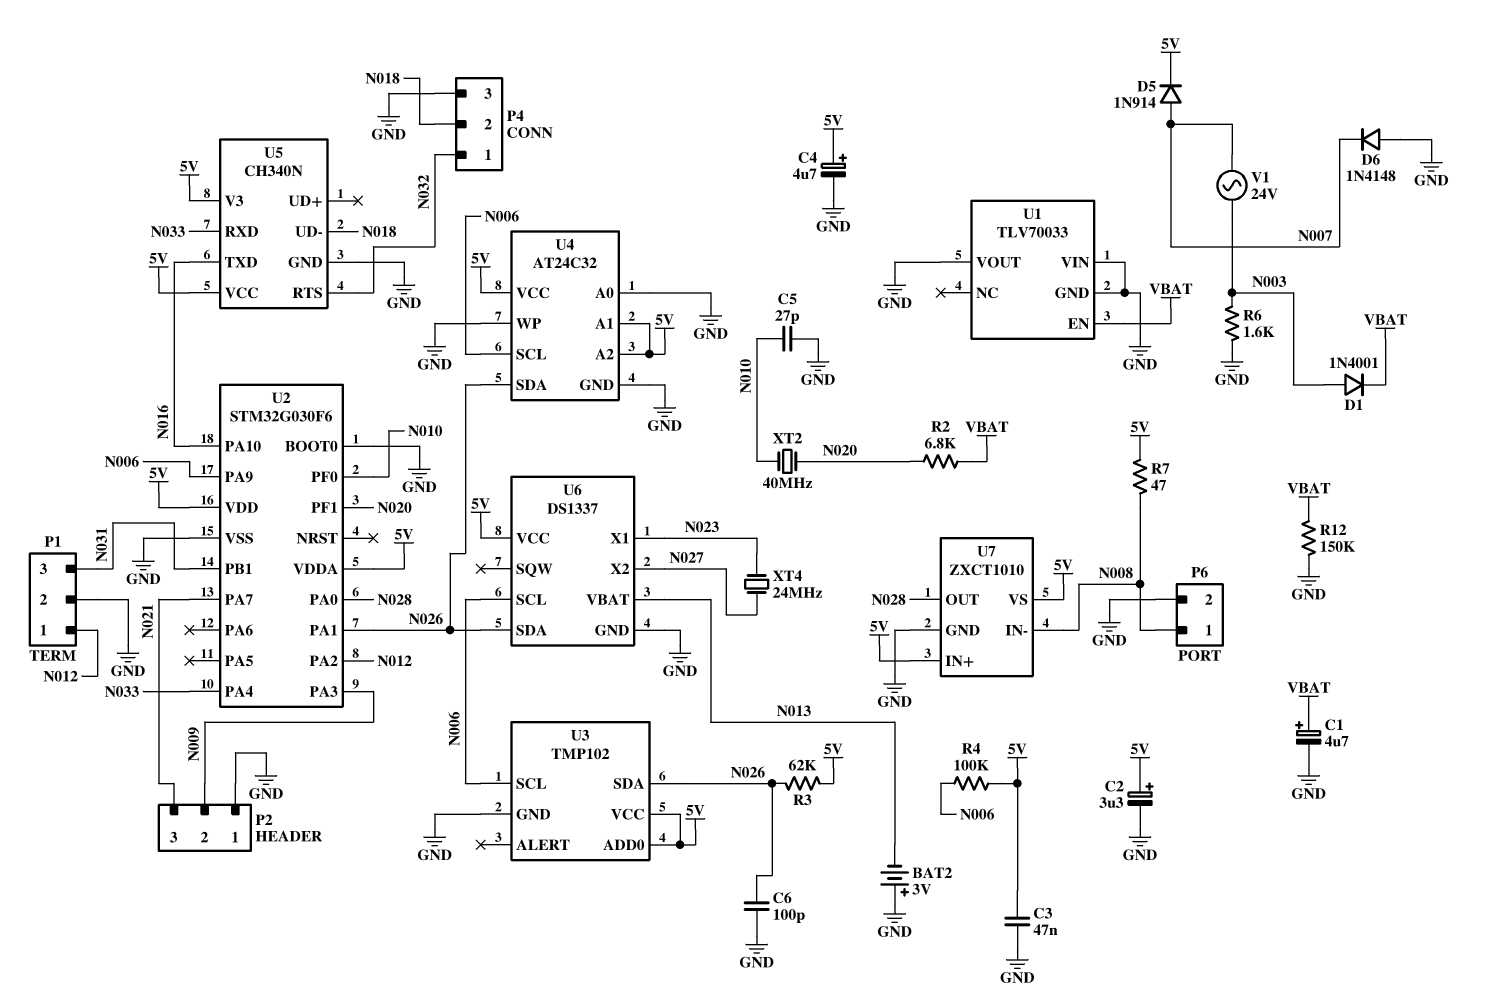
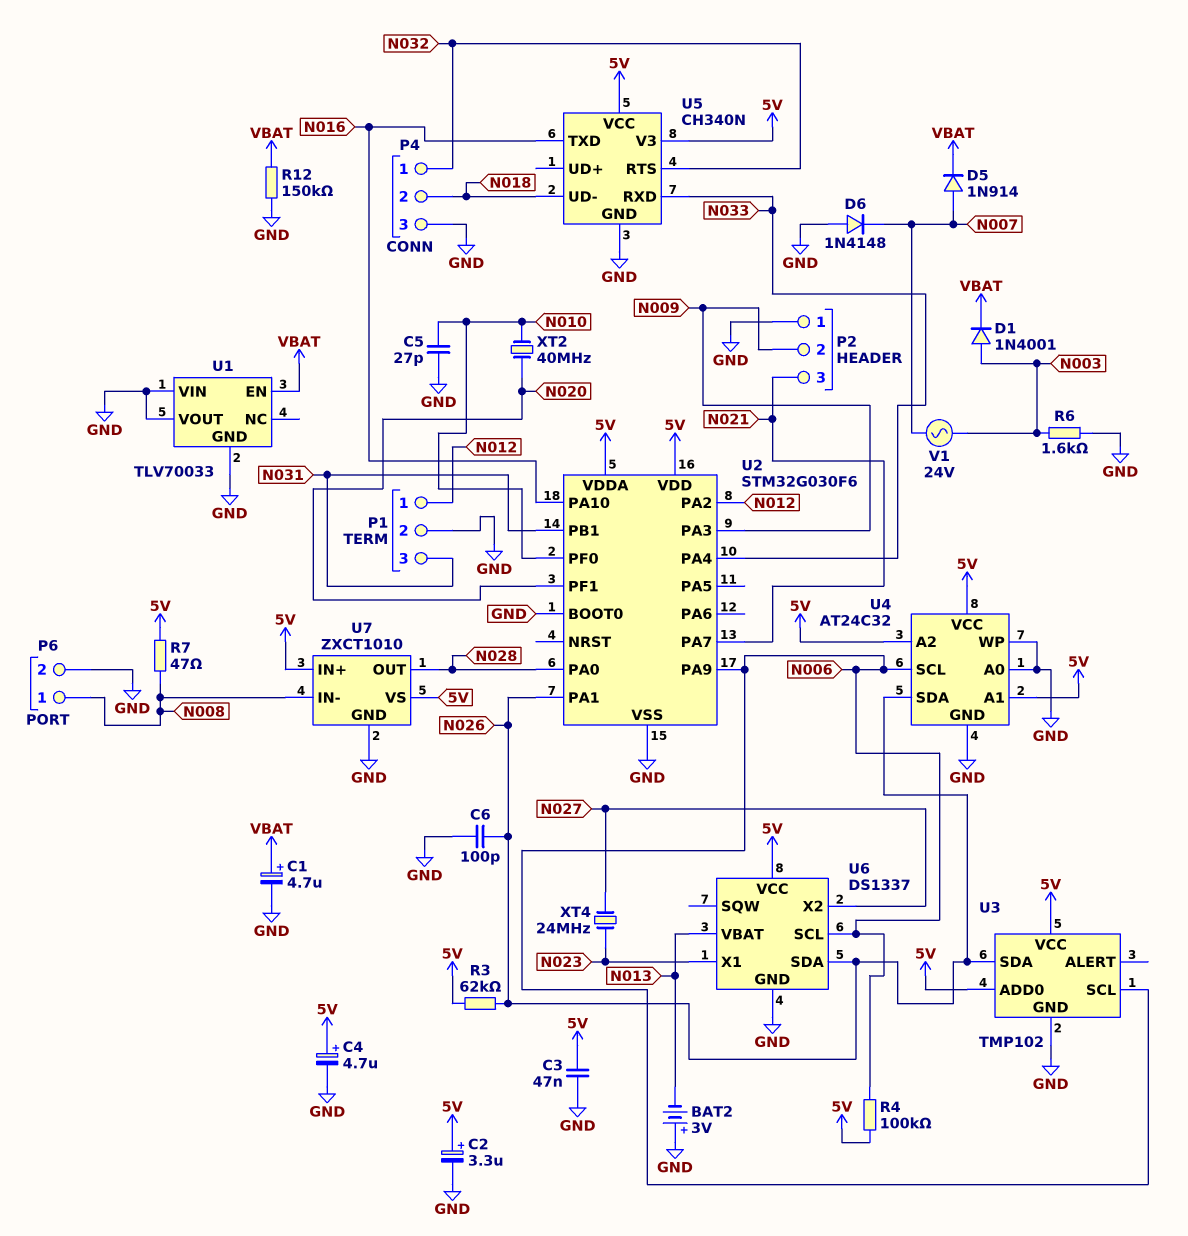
D5: diode 1N914 (A N007, K 5V) -> diode 1N914 (A N007, K VBAT)
R2: 6.8k (N020, VBAT) -> none

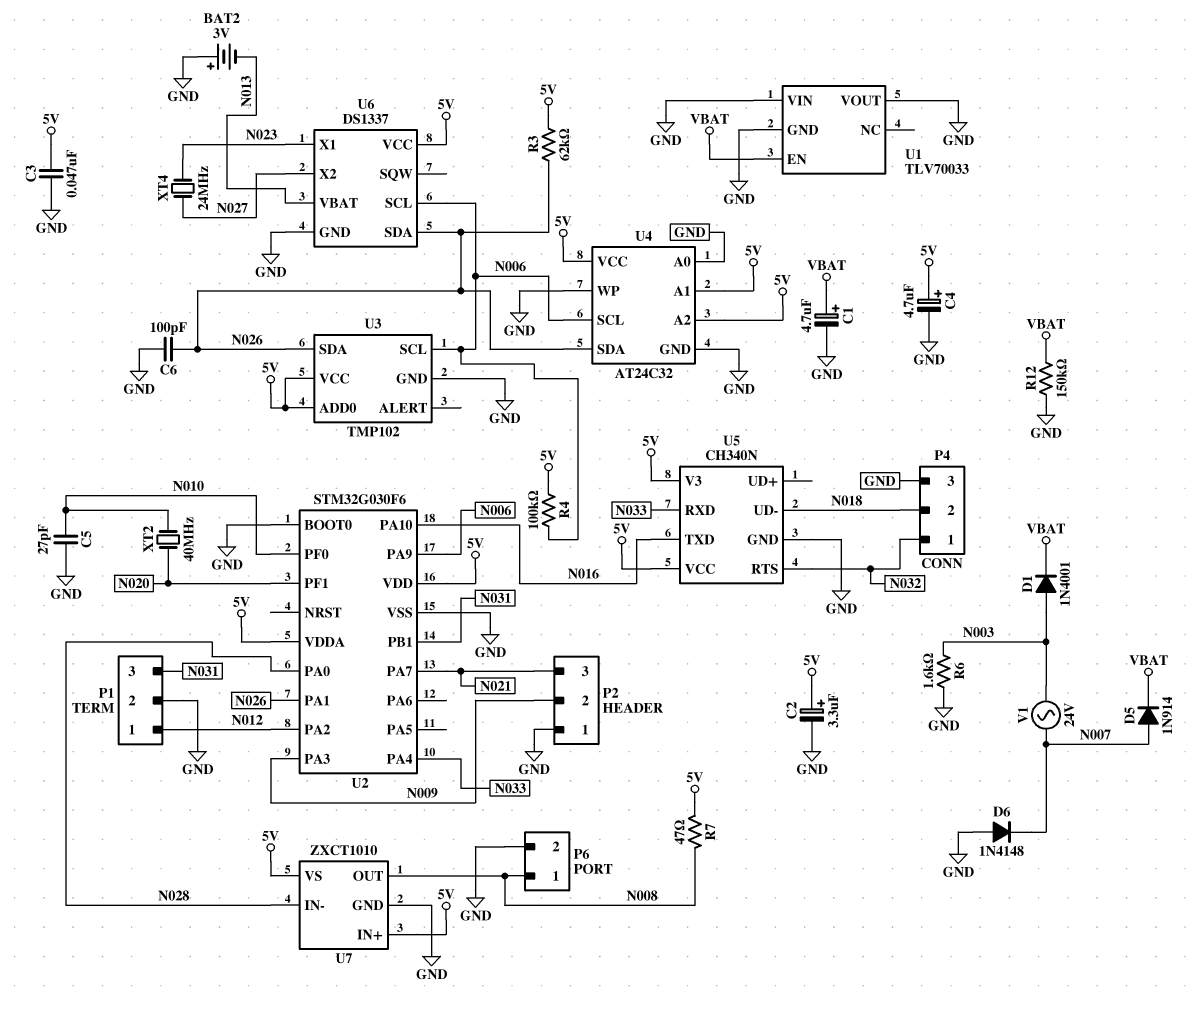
U7 pin IN-: N008 -> N028
U7 pin OUT: N028 -> N008

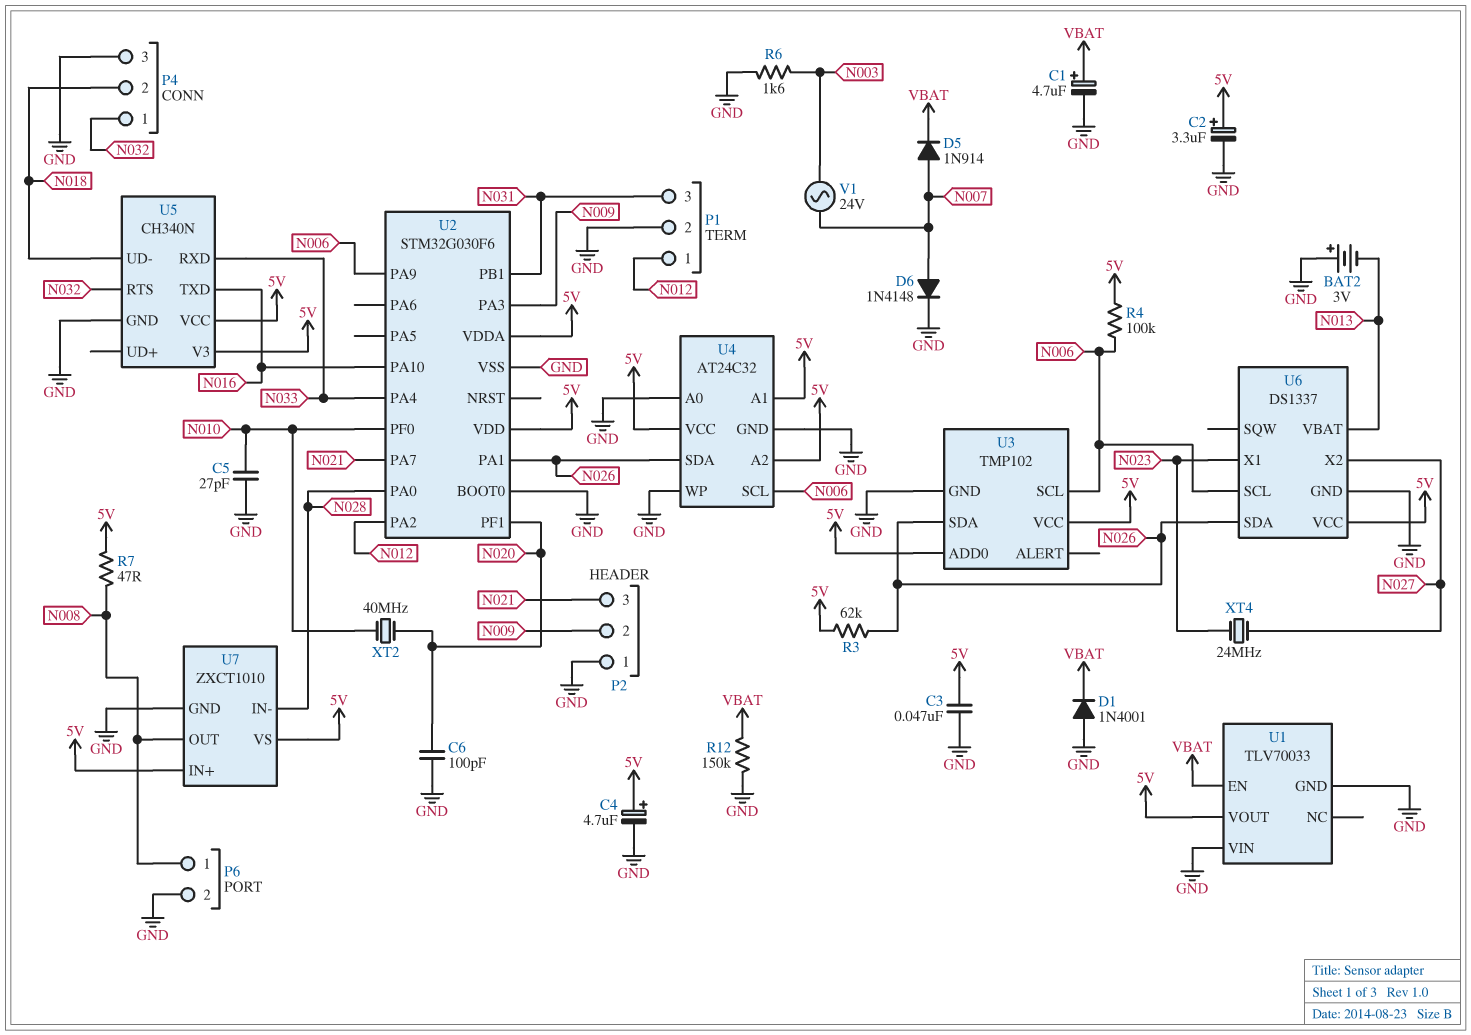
C6: 100pF (GND, N026) -> 100pF (GND, N020)
D1: diode 1N4001 (A N003, K VBAT) -> diode 1N4001 (A GND, K VBAT)
D6: diode 1N4148 (A GND, K N007) -> diode 1N4148 (A N007, K GND)
U1 pin VOUT: GND -> 5V

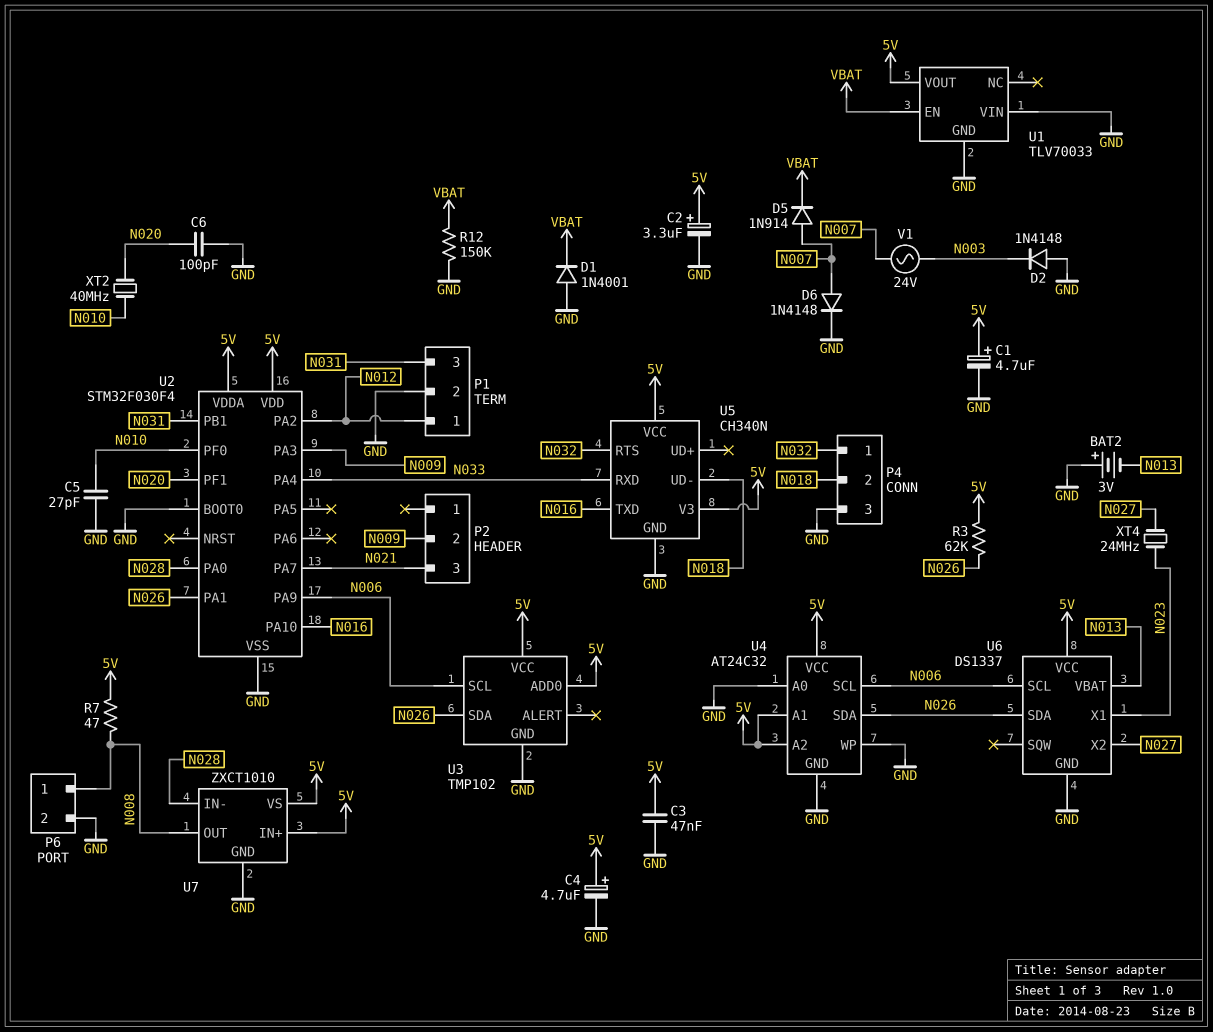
C1: 4.7uF (plus VBAT, minus GND) -> 4.7uF (plus 5V, minus GND)
D2: none -> diode 1N4148 (A GND, K N003)
P2 pin 1: GND -> none
R4: 100k (5V, N006) -> none
R6: 1.6k (GND, N003) -> none
U2: STM32G030F6 -> STM32F030F4

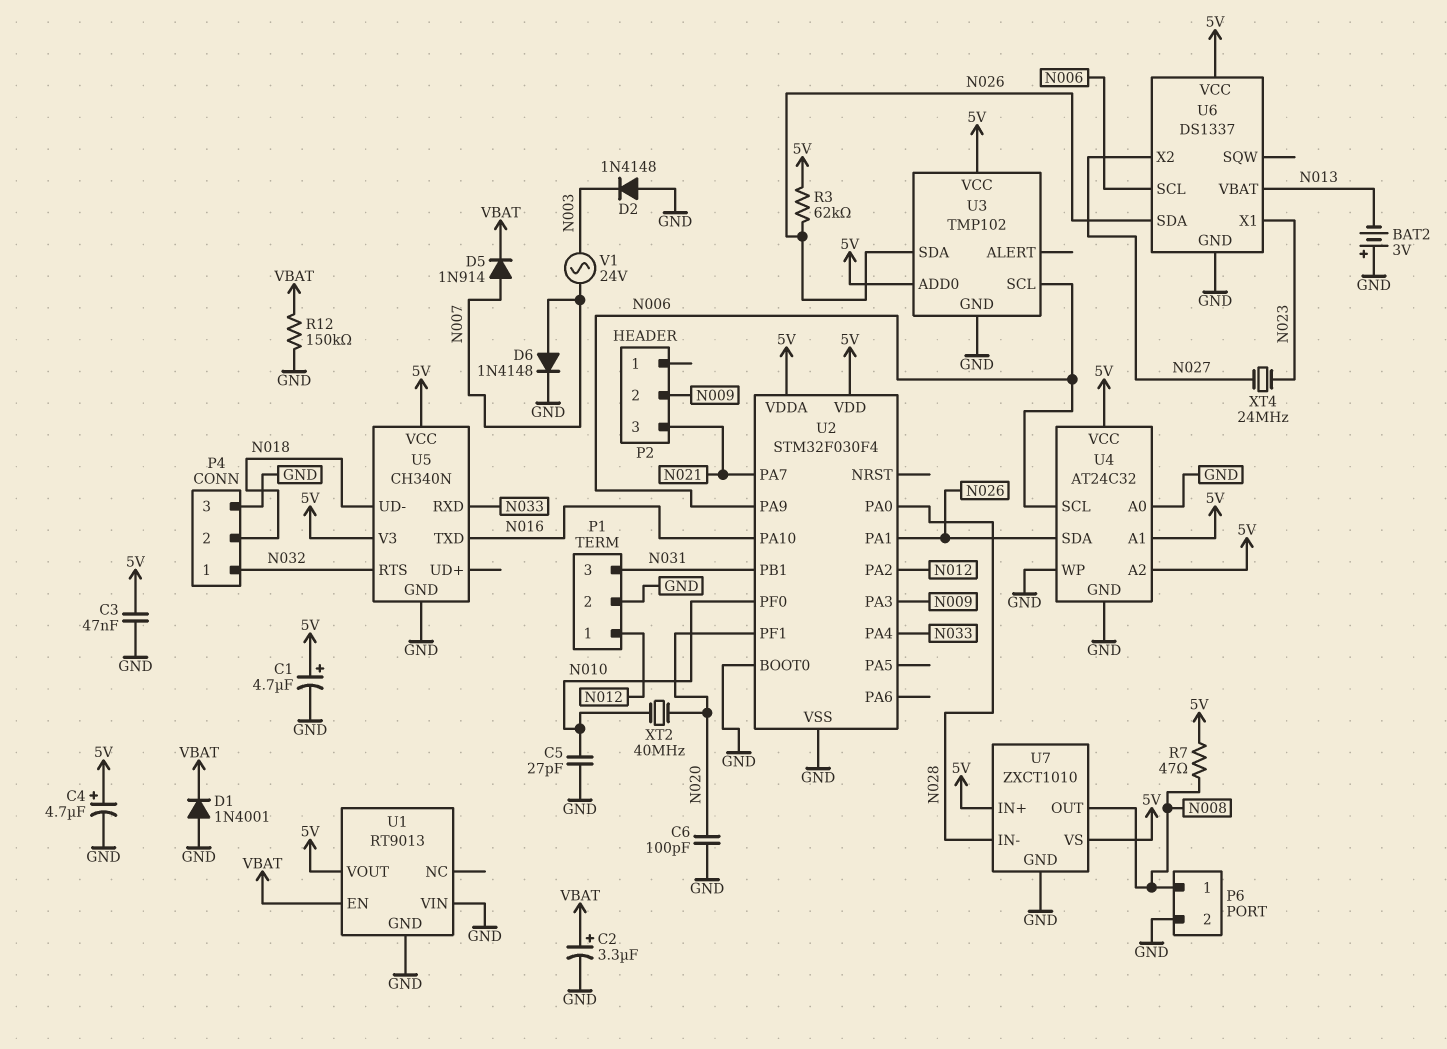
C2: 3.3uF (plus 5V, minus GND) -> 3.3uF (plus VBAT, minus GND)
U1: TLV70033 -> RT9013

